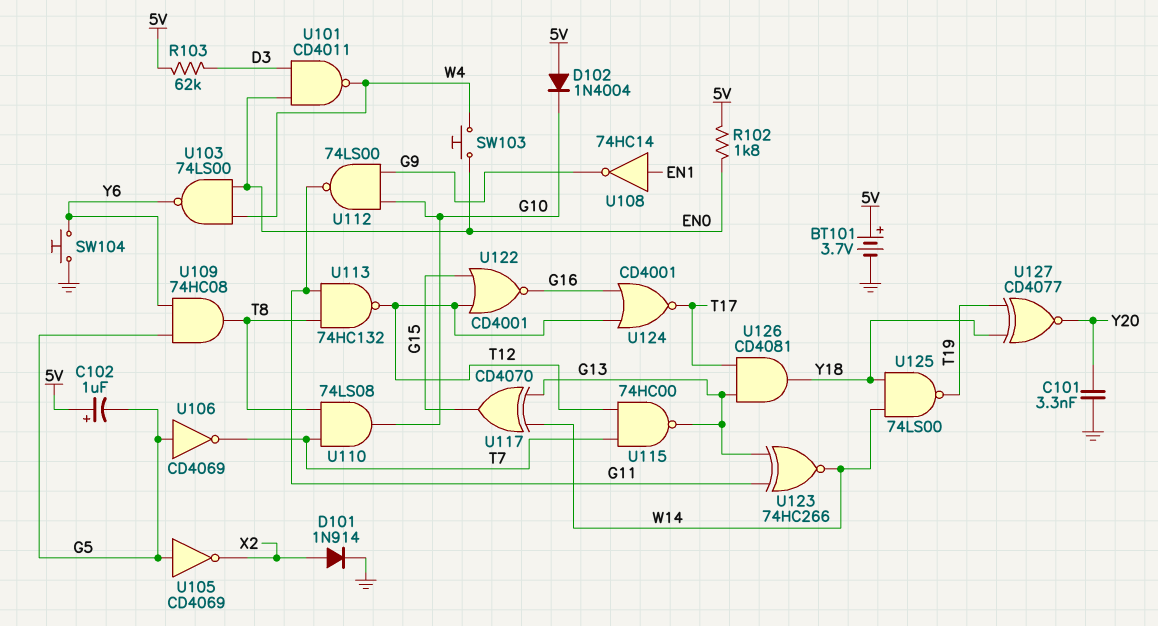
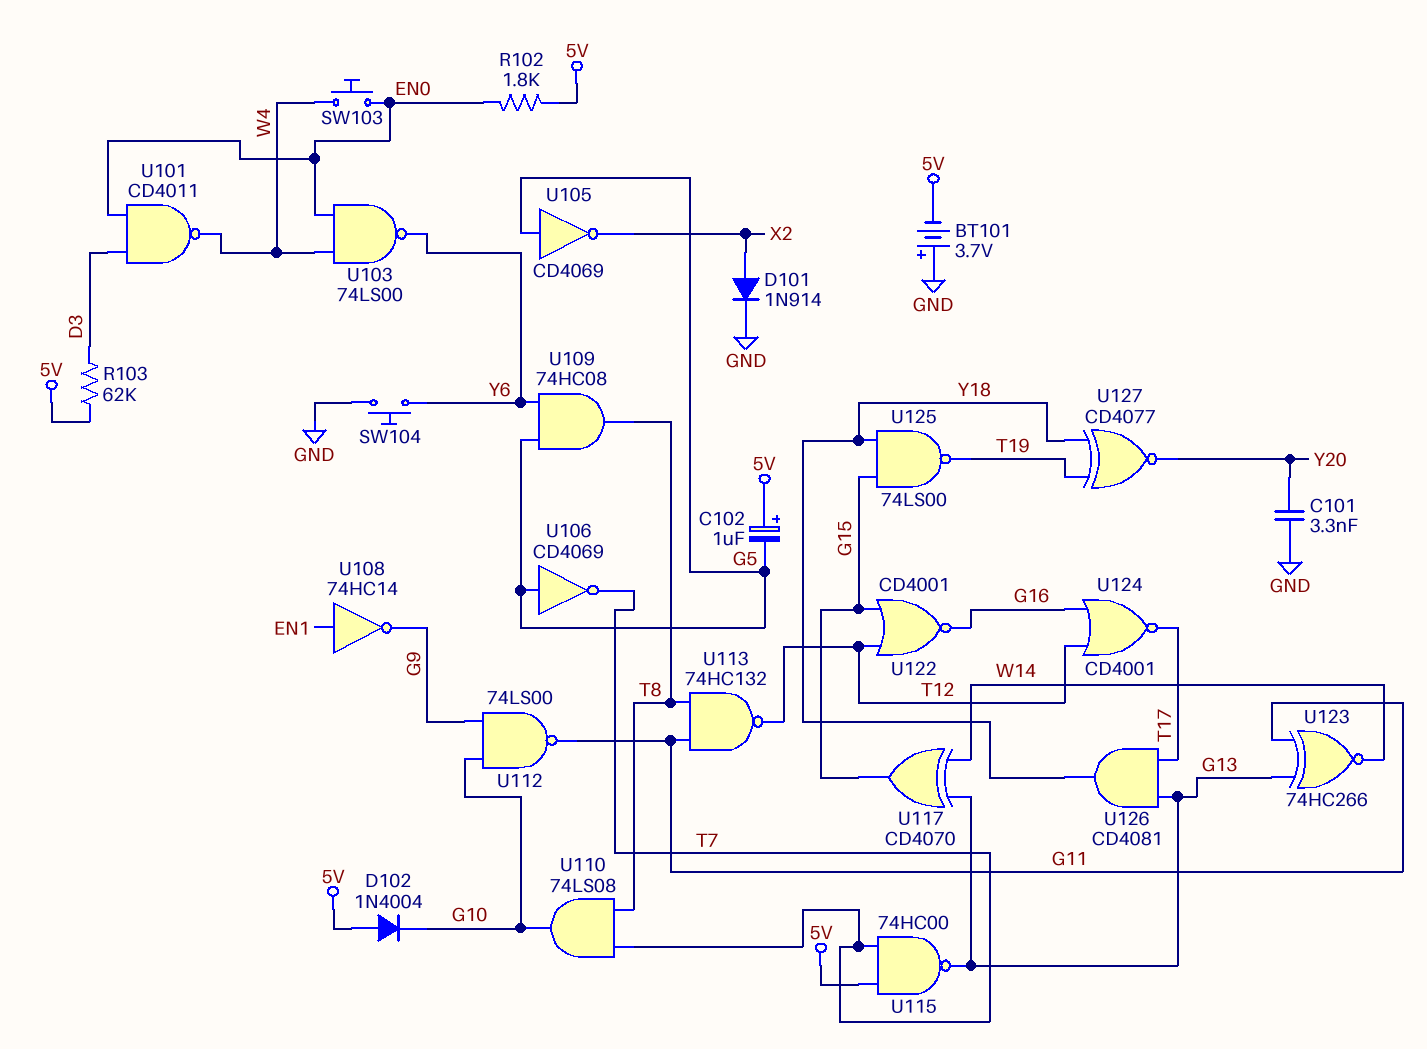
BT101: 3.7V (plus 5V, minus GND) -> 3.7V (plus GND, minus 5V)
U115: NAND 74HC00 (in T7, in T12, out G13) -> NAND 74HC00 (in 5V, in T7, out G13)
U125: NAND 74LS00 (in W14, in Y18, out T19) -> NAND 74LS00 (in G15, in Y18, out T19)

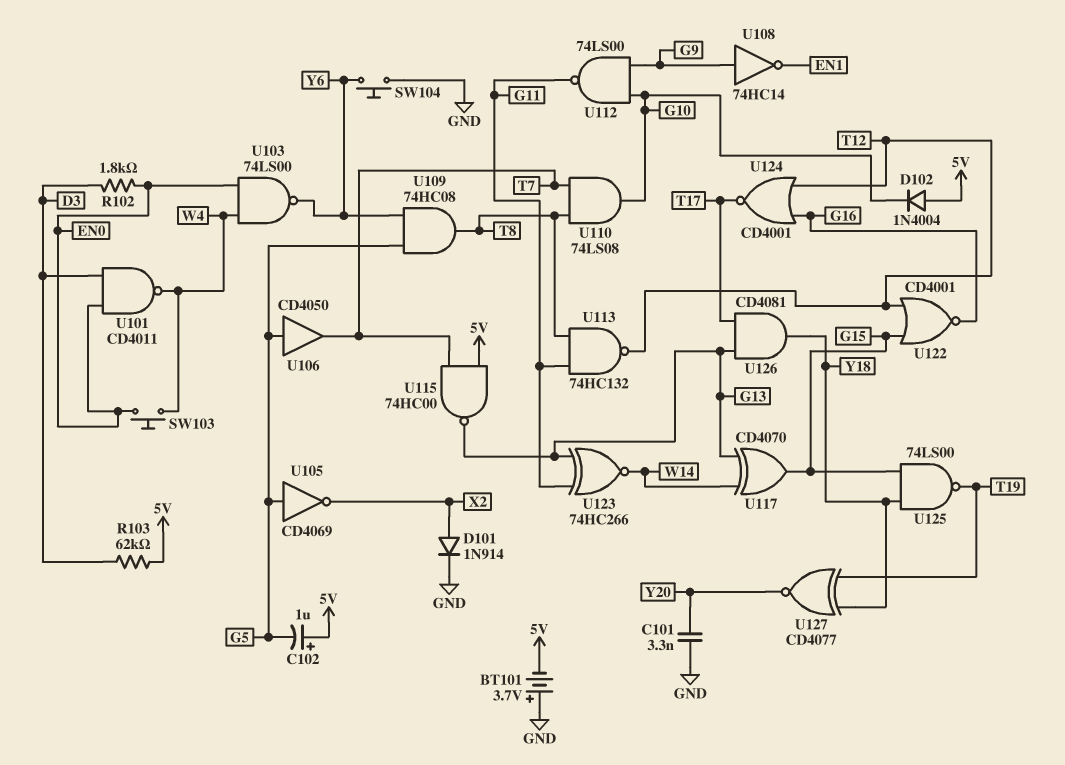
R102: 1.8k (5V, EN0) -> 1.8k (D3, EN0)
U106: NOT CD4069 (in G5, out T7) -> buffer CD4050 (in G5, out T7)
U108: NOT 74HC14 (in EN1, out G9) -> NOT 74HC14 (in G9, out EN1)

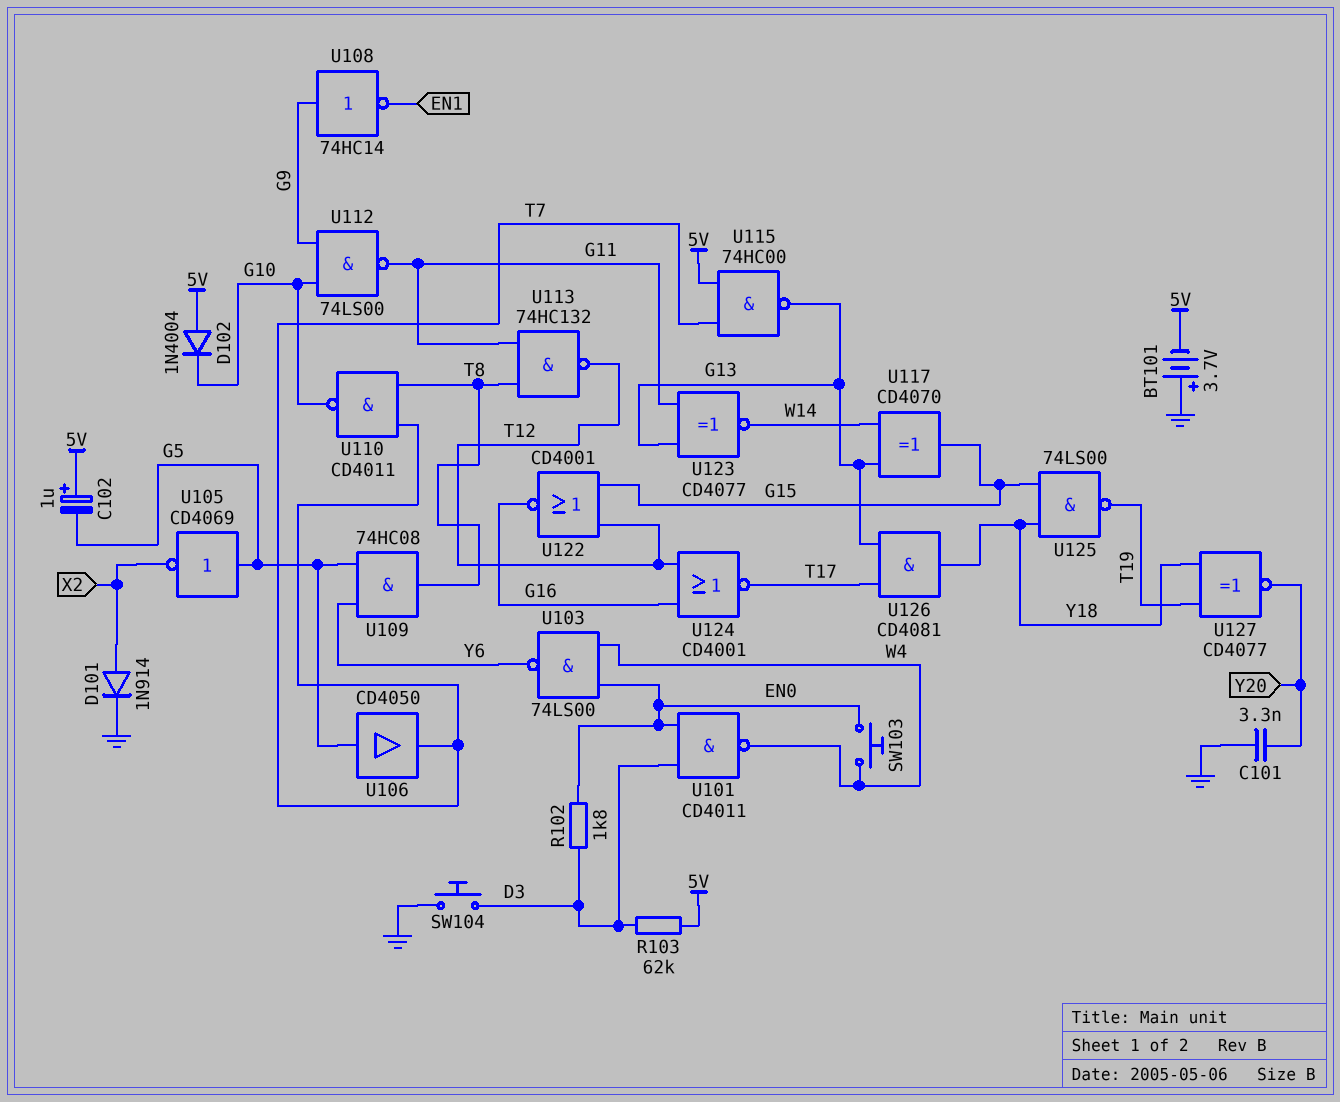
SW104: button (GND, Y6) -> button (D3, GND)
U110: AND 74LS08 (in T7, in T8, out G10) -> NAND CD4011 (in T7, in T8, out G10)
U123: XNOR 74HC266 (in G11, in G13, out W14) -> XNOR CD4077 (in G11, in G13, out W14)

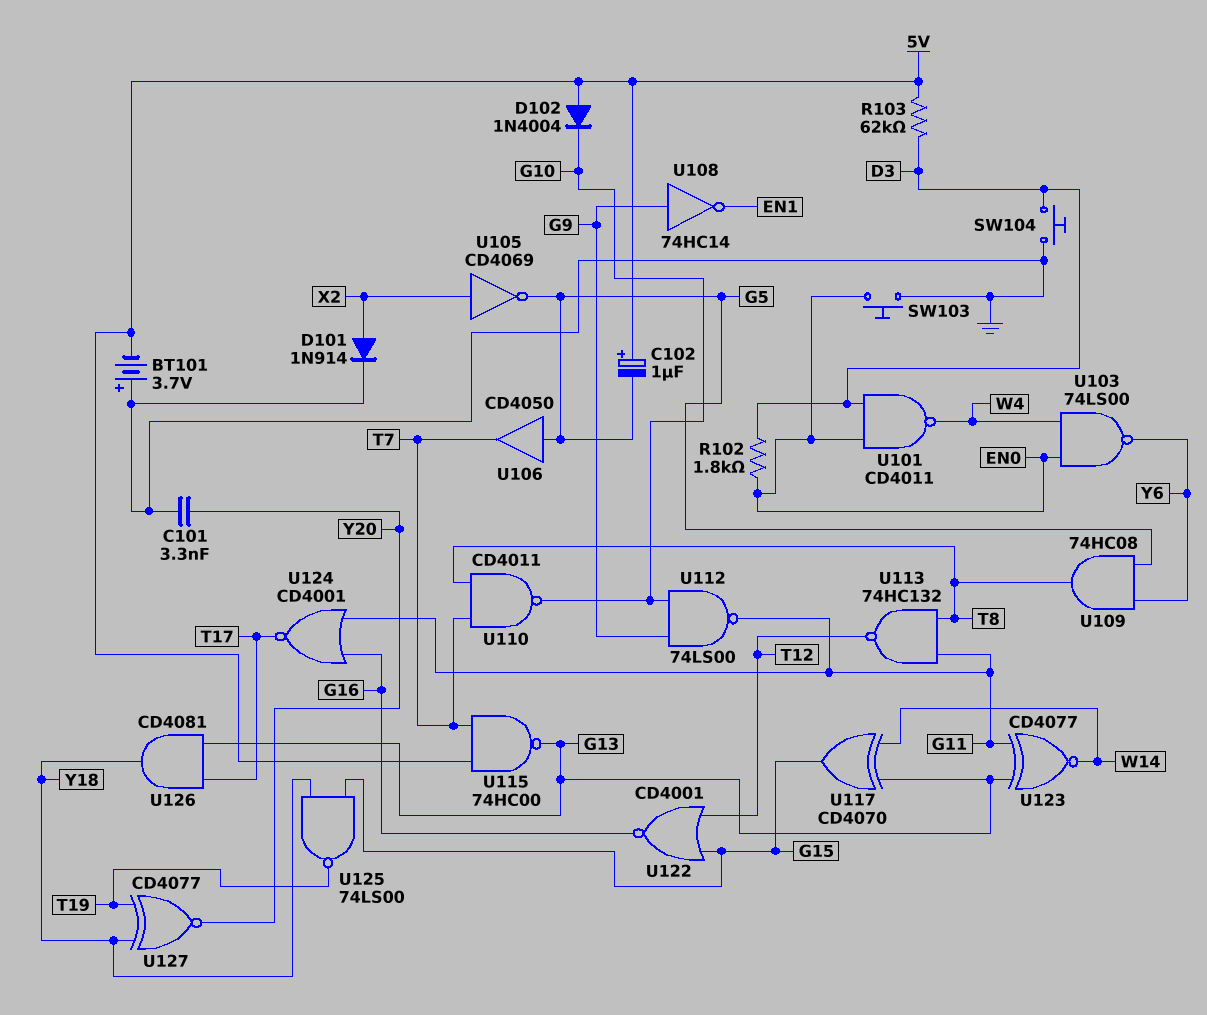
SW103: button (EN0, W4) -> button (EN0, GND)
U105: NOT CD4069 (in G5, out X2) -> NOT CD4069 (in X2, out G5)
U124: NOR CD4001 (in G16, in T12, out T17) -> NOR CD4001 (in G11, in G16, out T17)

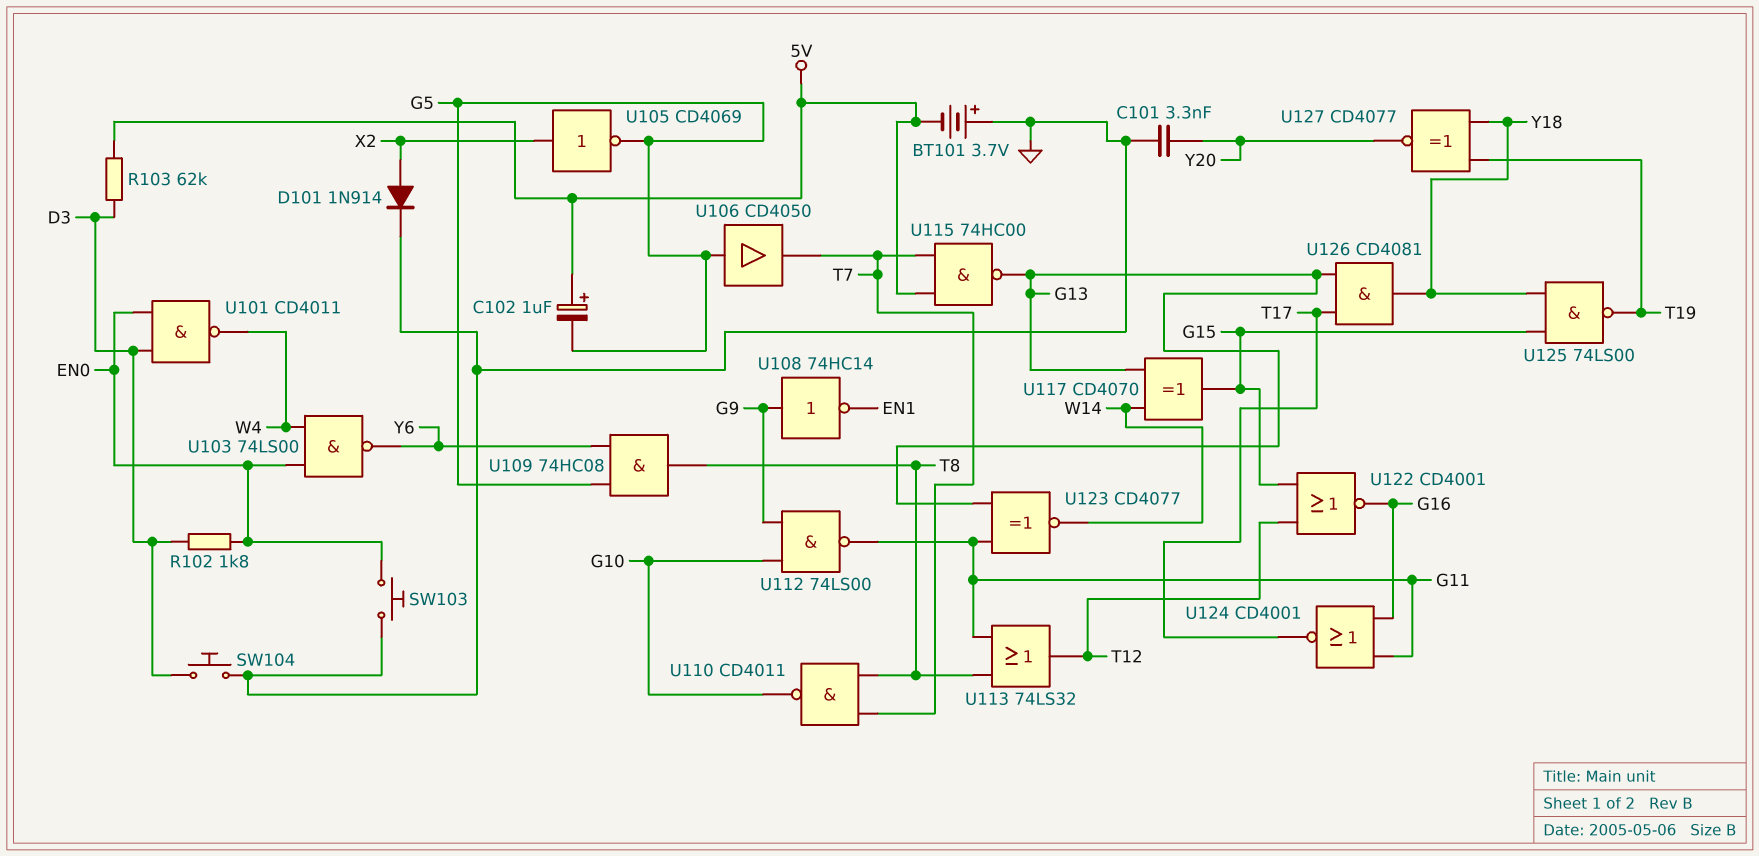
D102: diode 1N4004 (A 5V, K G10) -> none
U113: NAND 74HC132 (in G11, in T8, out T12) -> OR 74LS32 (in G11, in T8, out T12)

